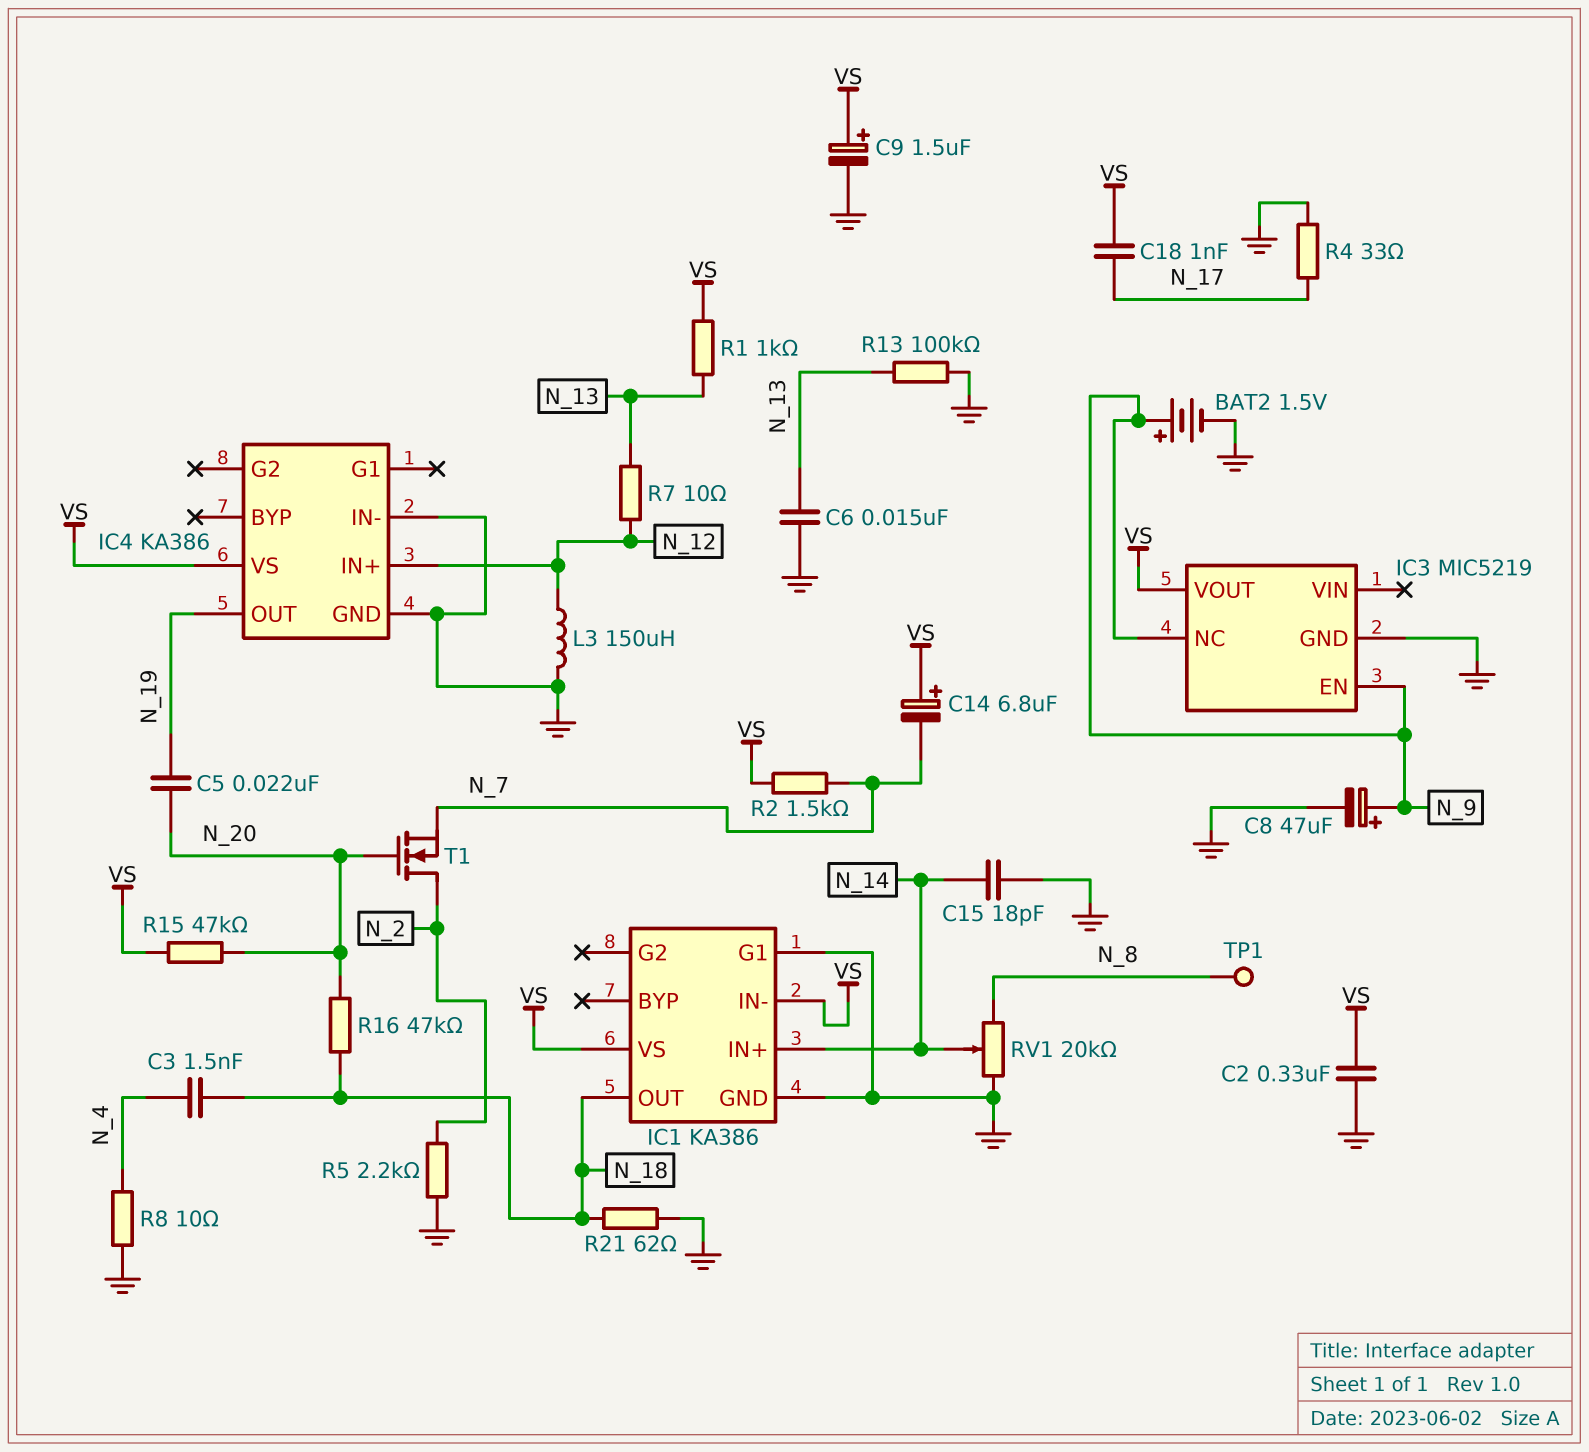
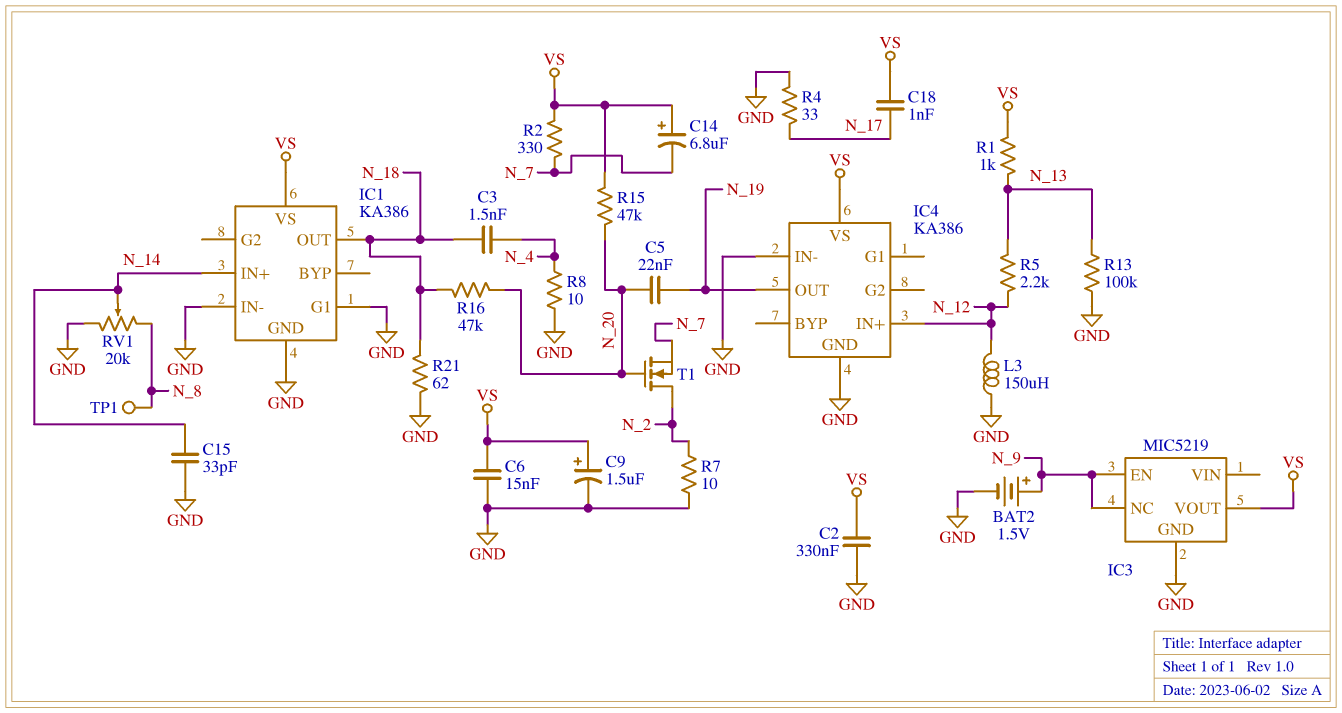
C6: 15nF (GND, N_13) -> 15nF (GND, VS)
C8: 47uF (plus N_9, minus GND) -> none
C15: 18pF (GND, N_14) -> 33pF (GND, N_14)
IC1 pin IN-: VS -> GND
R2: 1.5k (N_7, VS) -> 330 (N_7, VS)
R5: 2.2k (GND, N_2) -> 2.2k (N_12, N_13)
R7: 10 (N_12, N_13) -> 10 (GND, N_2)

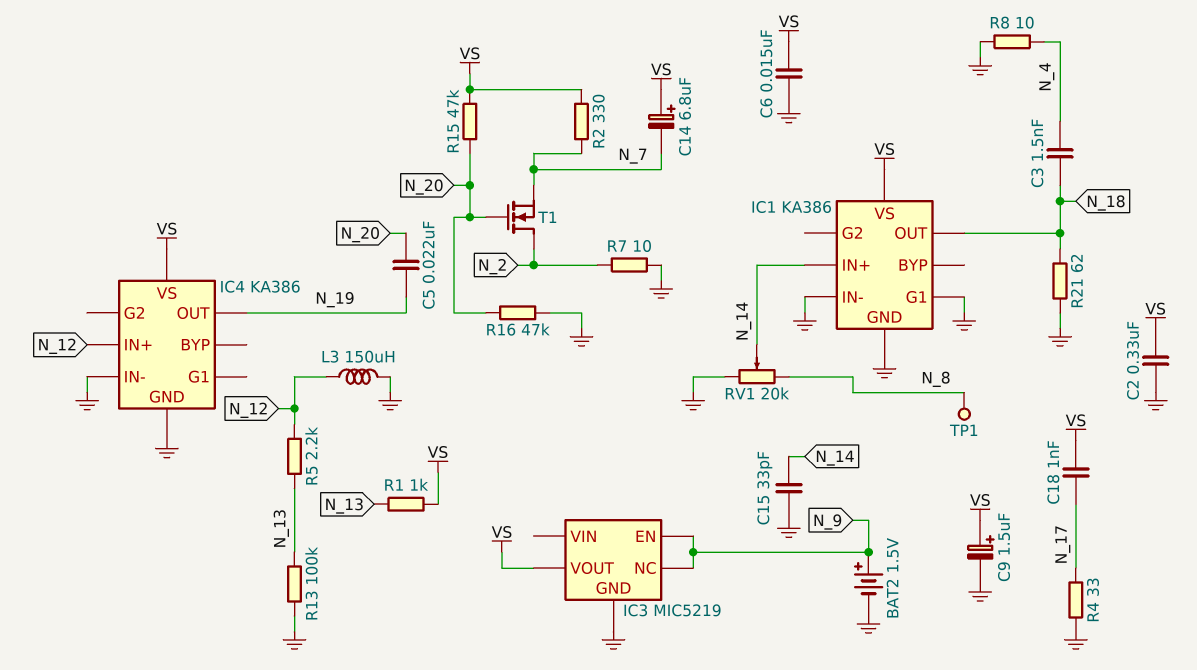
R16: 47k (N_18, N_20) -> 47k (GND, N_20)

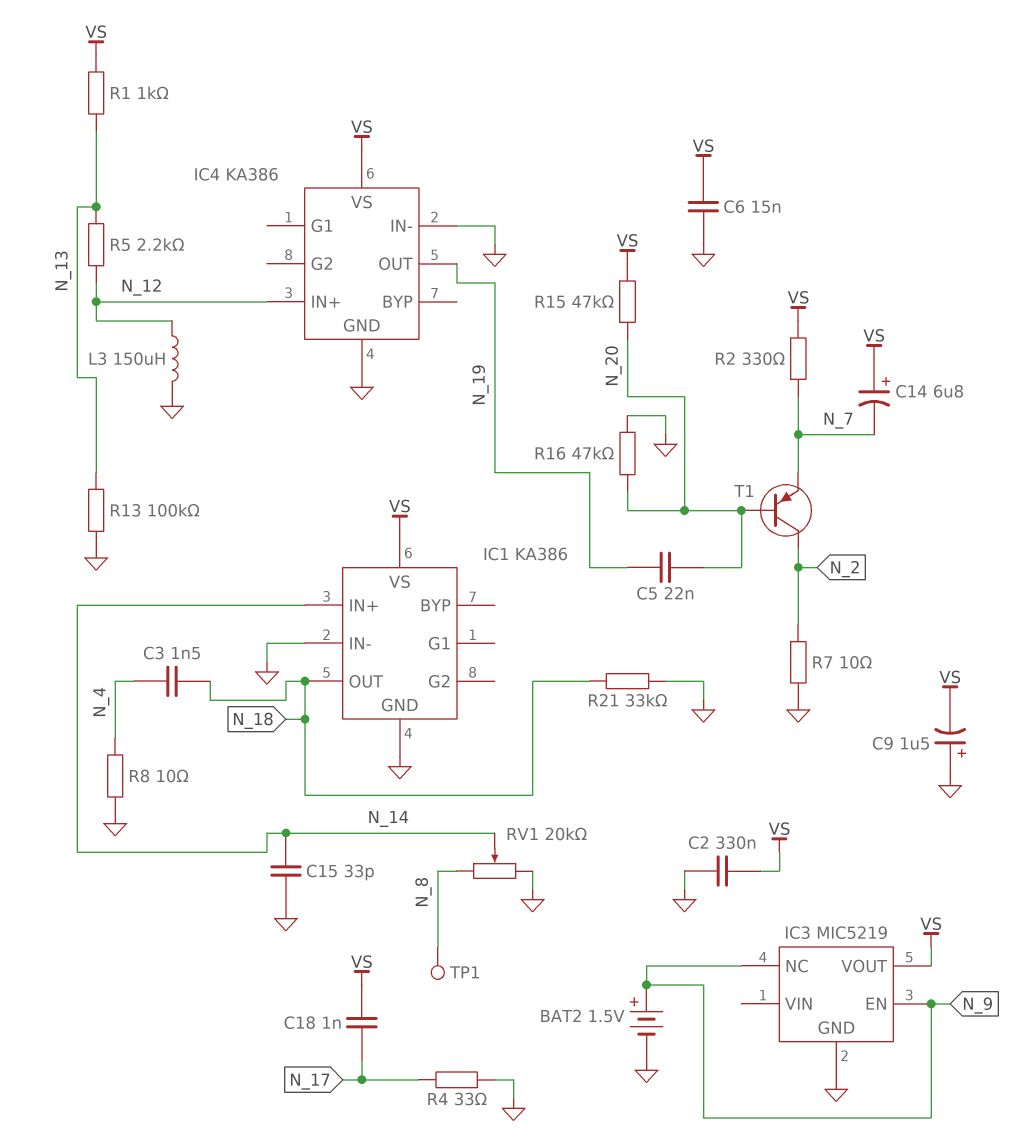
C9: 1.5uF (plus VS, minus GND) -> 1.5uF (plus GND, minus VS)
IC1 pin G1: GND -> none
R21: 62 (GND, N_18) -> 33k (GND, N_18)
T1: NMOS (G N_20, D N_2, S N_7) -> PNP (B N_20, C N_2, E N_7)

